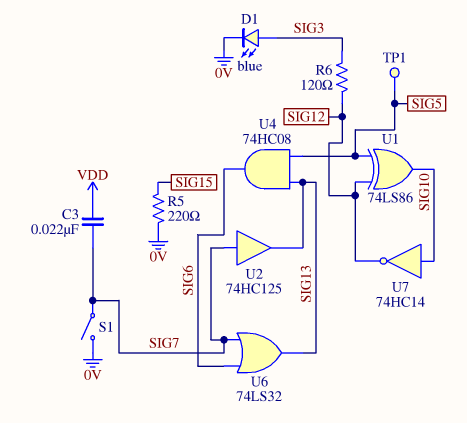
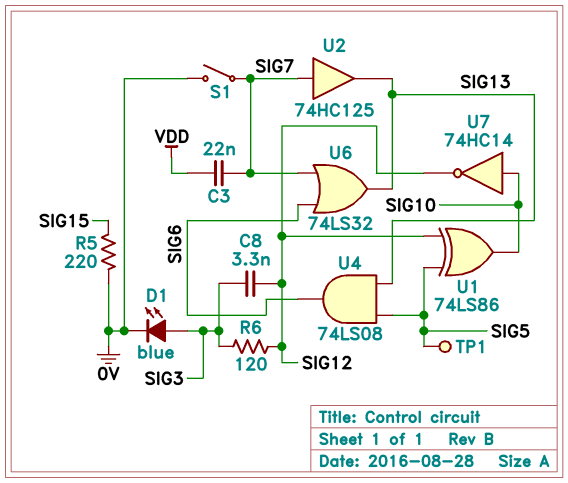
C8: none -> 3.3nF (SIG3, SIG12)
U4: AND 74HC08 (in SIG5, in SIG13, out SIG6) -> AND 74LS08 (in SIG5, in SIG13, out SIG6)

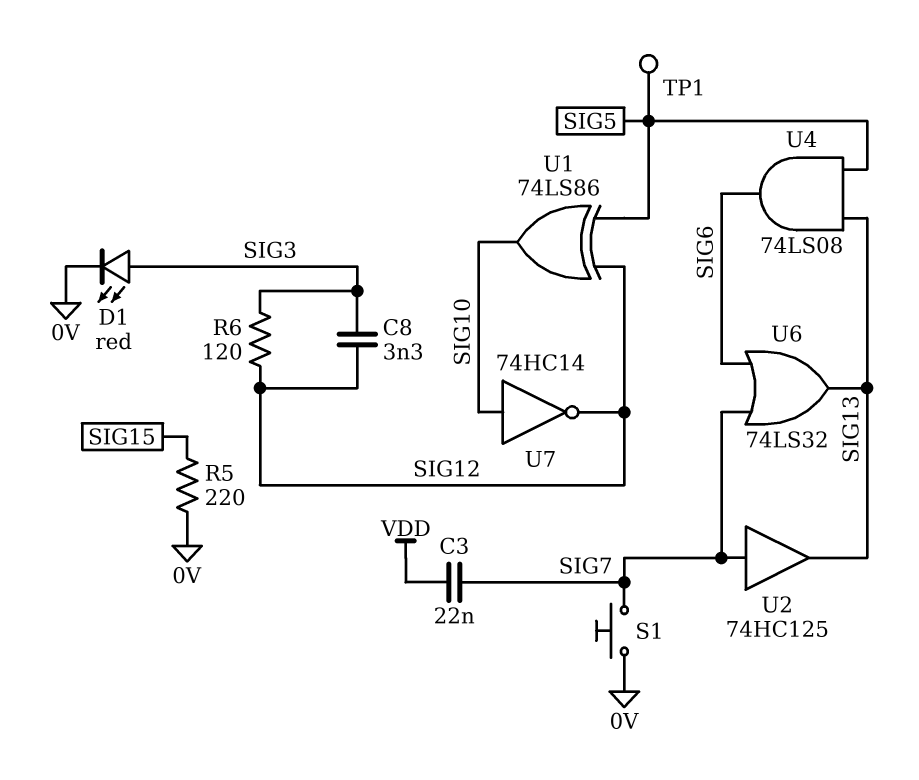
D1: LED blue (A SIG3, K 0V) -> LED red (A SIG3, K 0V)
S1: switch (0V, SIG7) -> button (0V, SIG7)

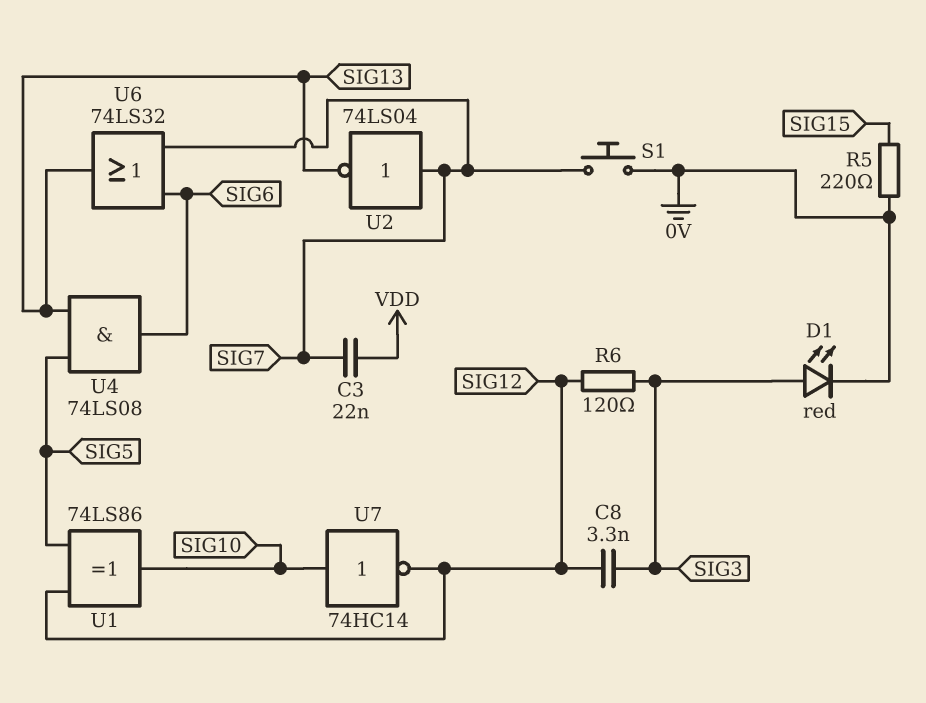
TP1: test point (SIG5) -> none
U2: buffer 74HC125 (in SIG7, out SIG13) -> NOT 74LS04 (in SIG7, out SIG13)

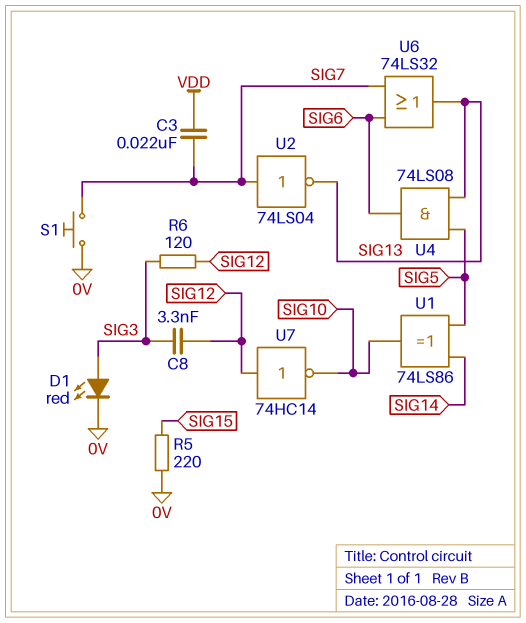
U1: XOR 74LS86 (in SIG5, in SIG12, out SIG10) -> XOR 74LS86 (in SIG5, in SIG14, out SIG10)
U7: NOT 74HC14 (in SIG10, out SIG12) -> NOT 74HC14 (in SIG12, out SIG10)

